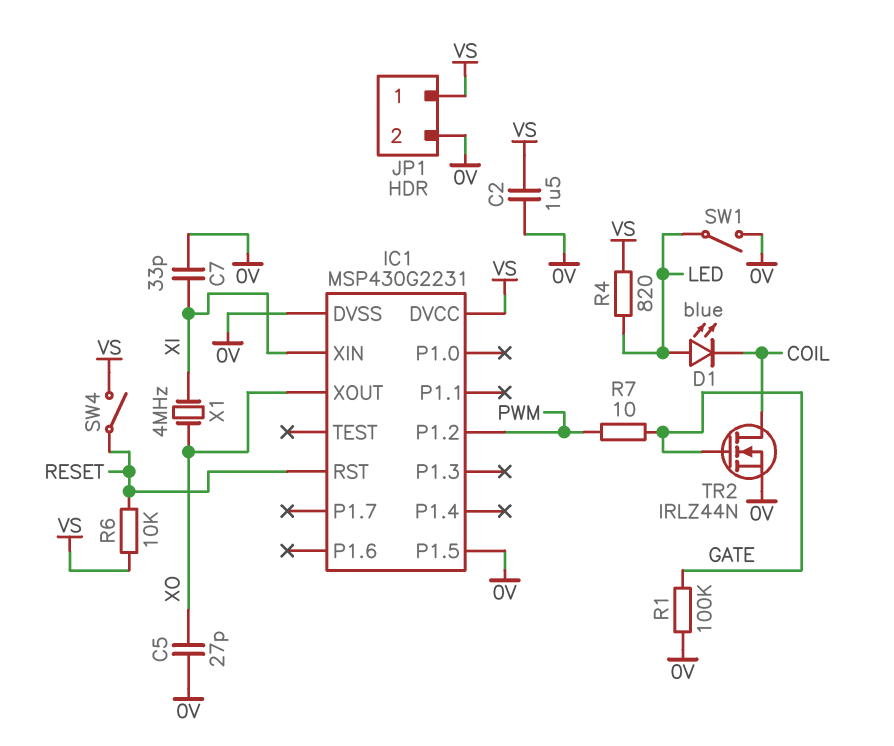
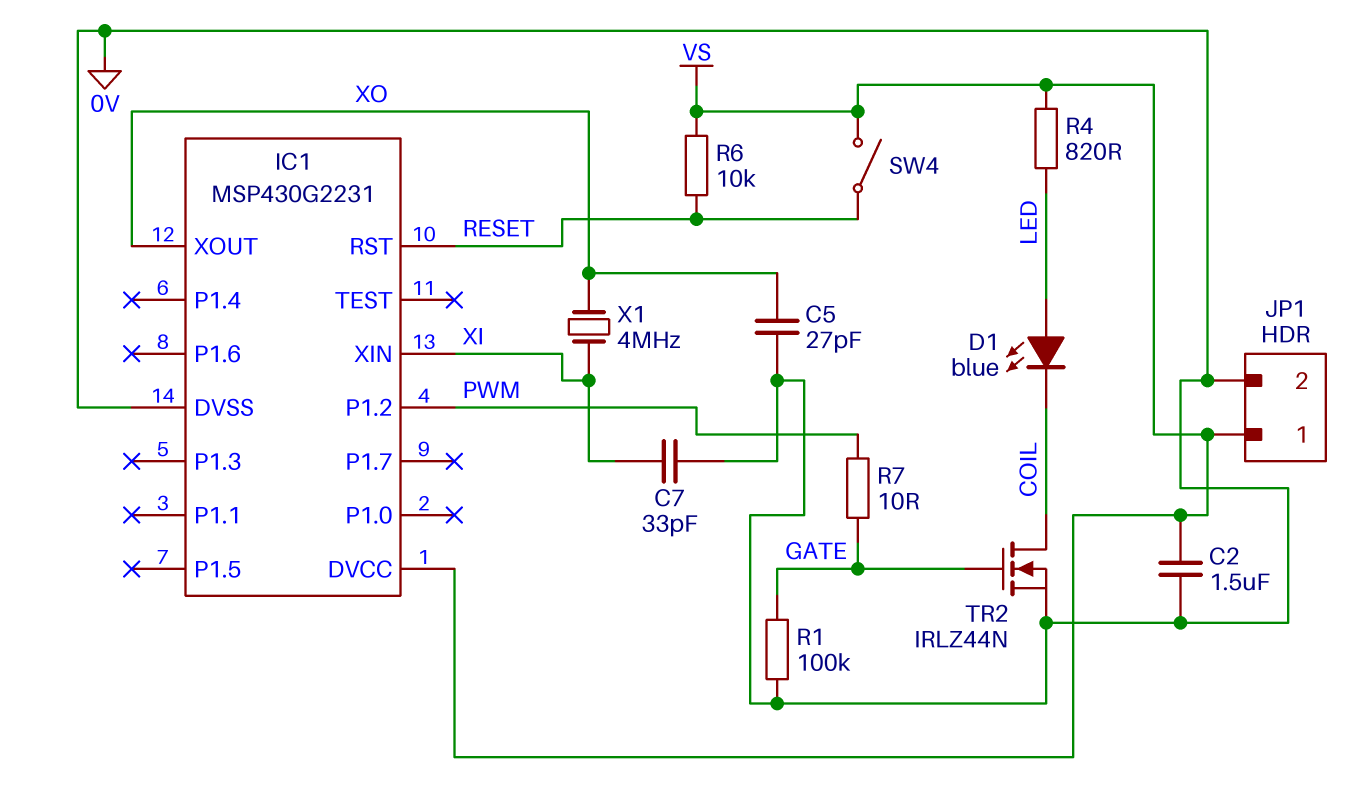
IC1 pin P1.5: 0V -> none
SW1: switch (0V, LED) -> none

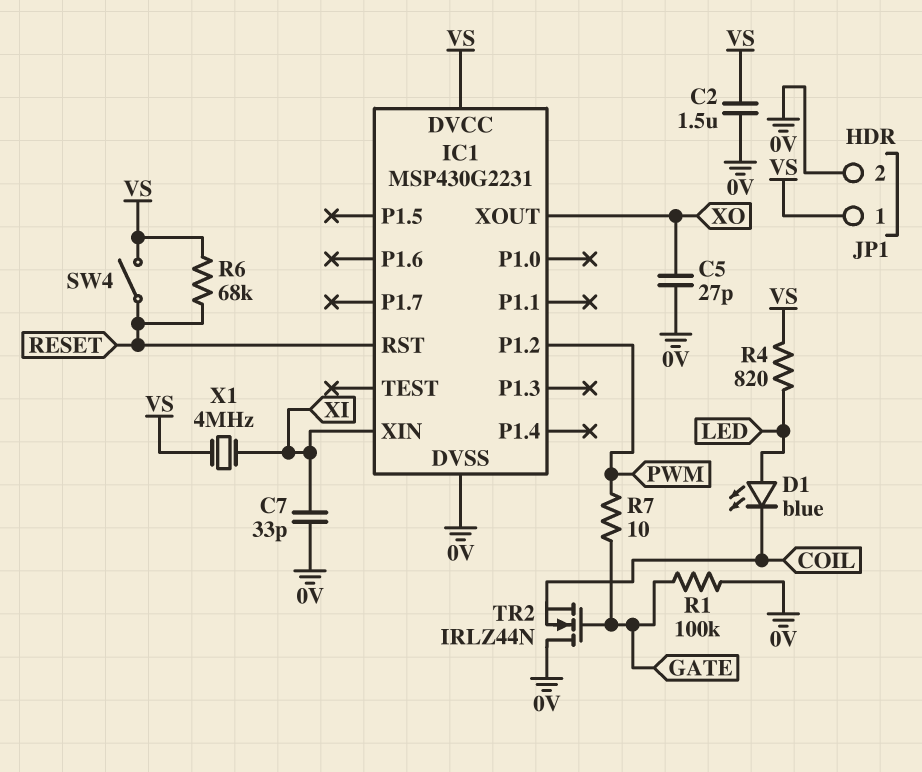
R6: 10k (RESET, VS) -> 68k (RESET, VS)
TR2: NMOS IRLZ44N (G GATE, D COIL, S 0V) -> NMOS IRLZ44N (G GATE, D 0V, S COIL)
X1: 4MHz (XI, XO) -> 4MHz (VS, XI)

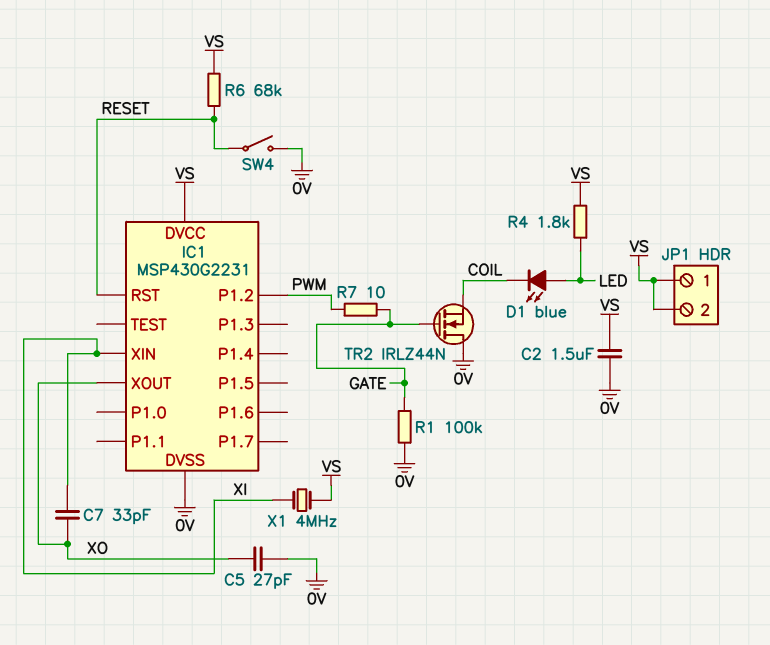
C7: 33pF (0V, XI) -> 33pF (XI, XO)
JP1 pin 2: 0V -> VS
R4: 820 (LED, VS) -> 1.8k (LED, VS)
SW4: switch (RESET, VS) -> switch (0V, RESET)

